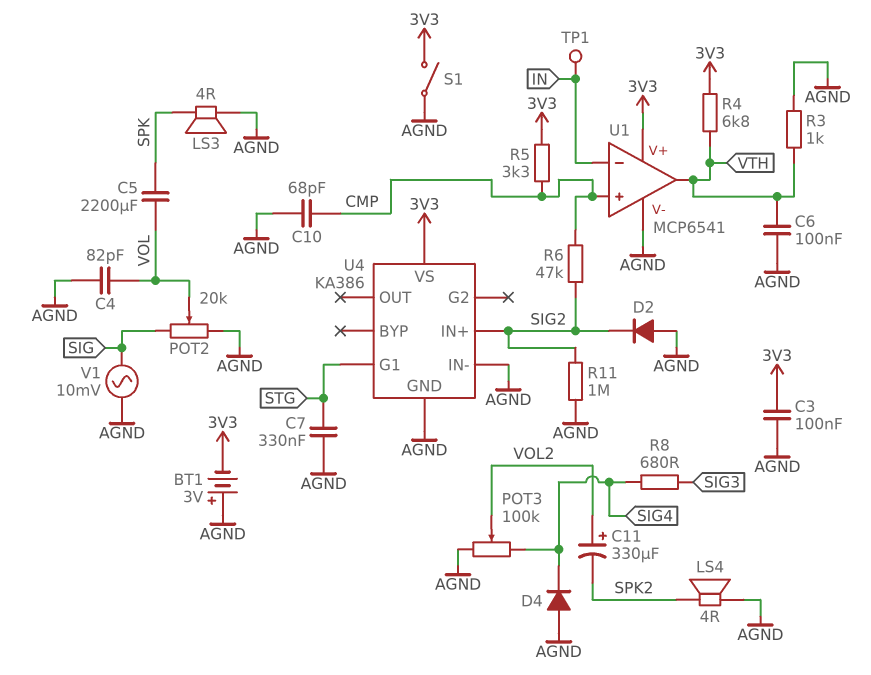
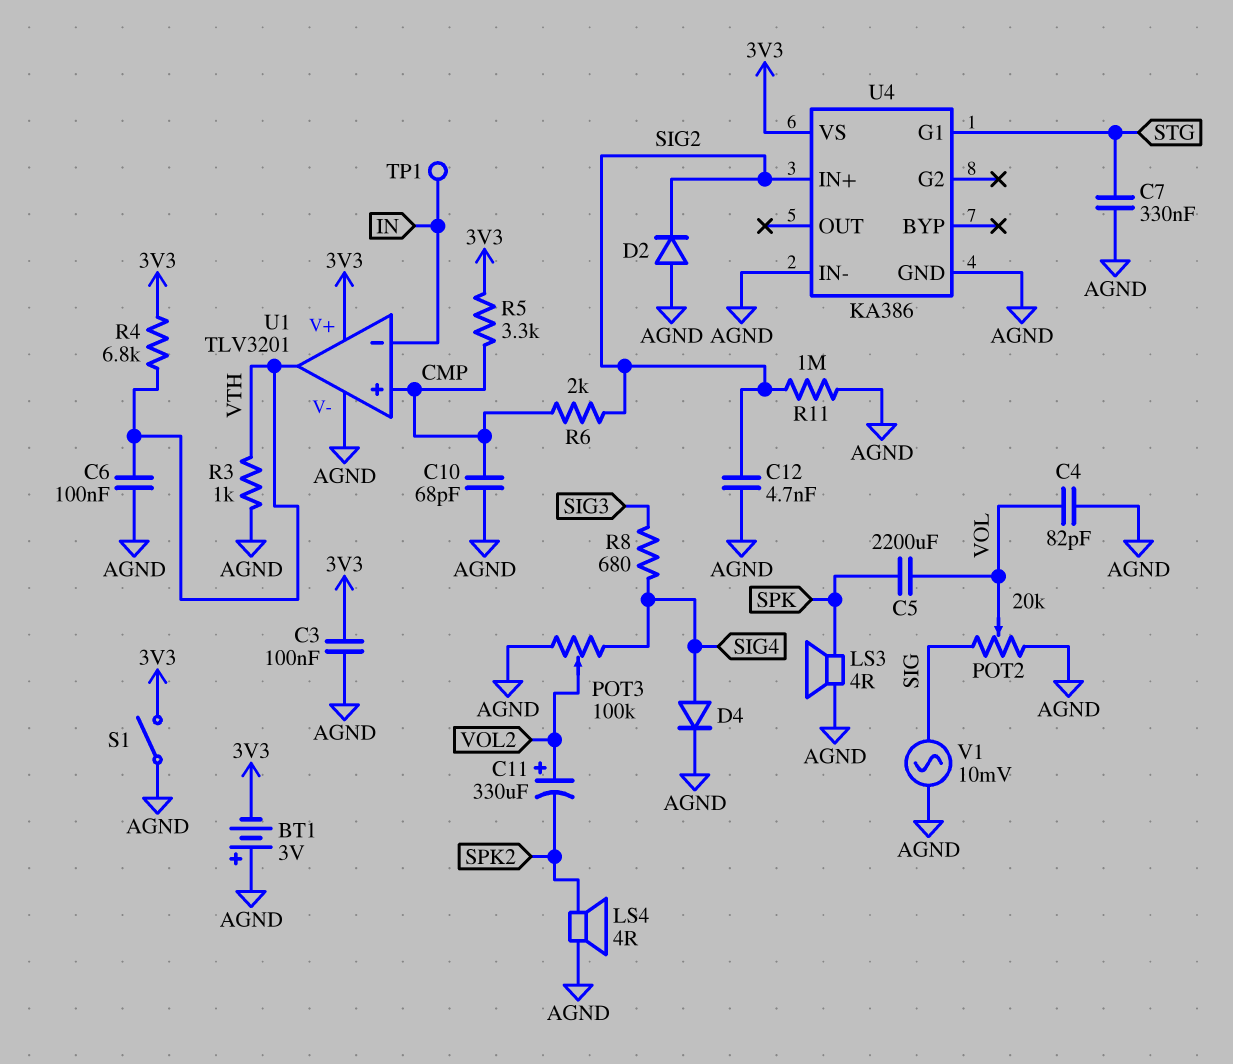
C12: none -> 4.7nF (AGND, SIG2)
D4: diode (A AGND, K SIG4) -> diode (A SIG4, K AGND)
R6: 47k (CMP, SIG2) -> 2k (CMP, SIG2)
U1: MCP6541 -> TLV3201

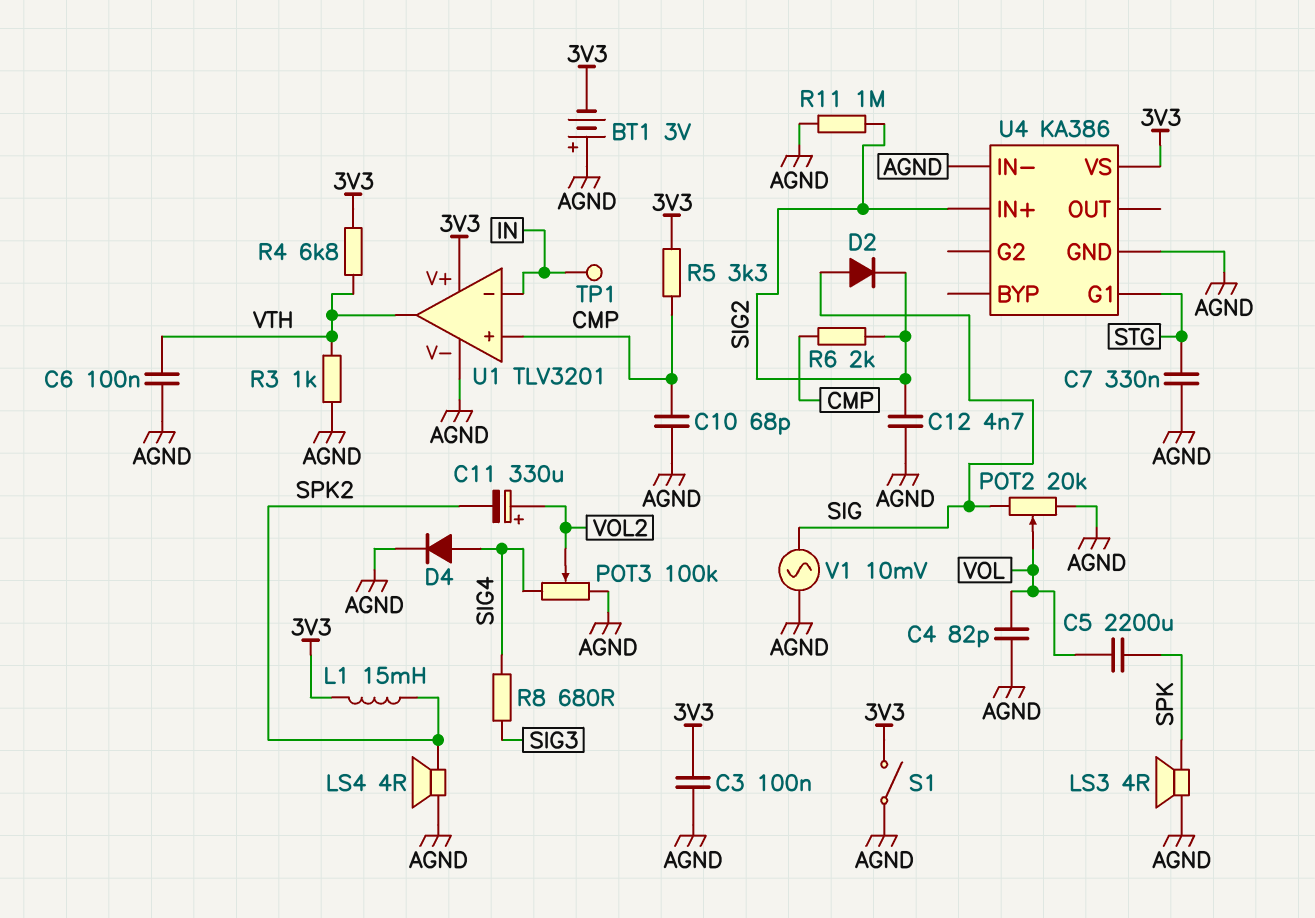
D2: diode (A AGND, K SIG2) -> diode (A SIG, K SIG2)
L1: none -> 15mH (3V3, SPK2)

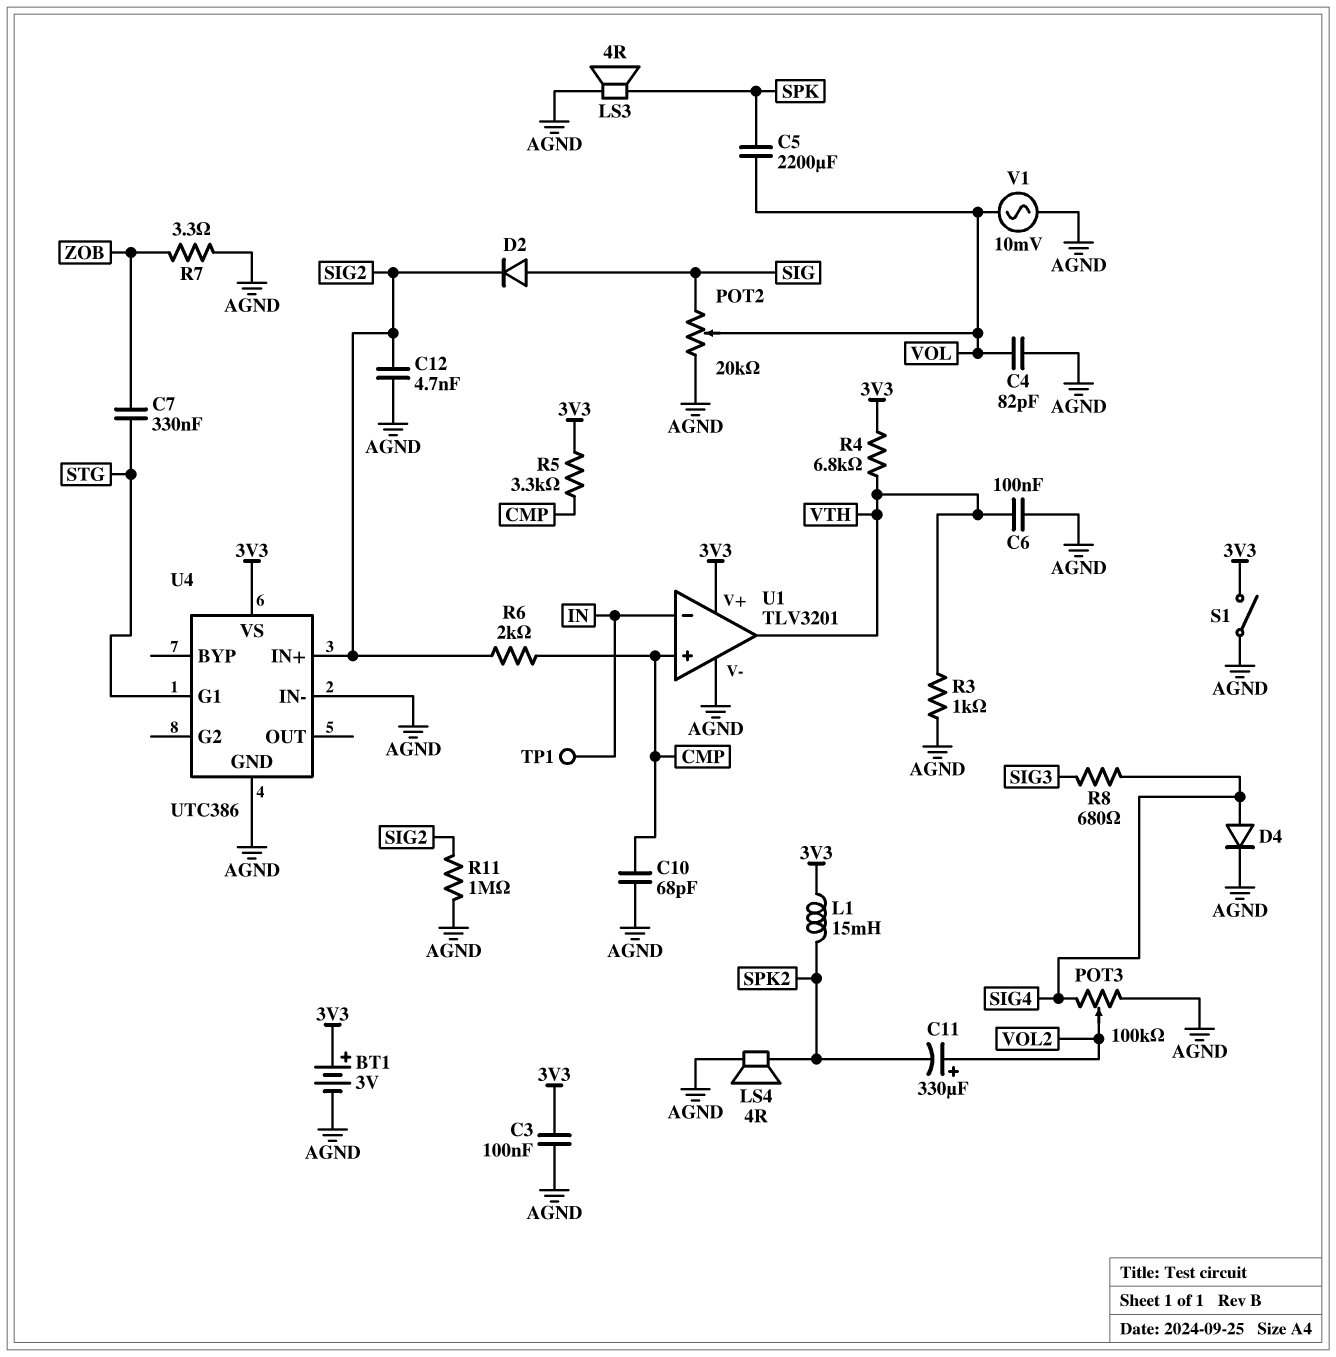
BT1: 3V (plus AGND, minus 3V3) -> 3V (plus 3V3, minus AGND)
C7: 330nF (AGND, STG) -> 330nF (STG, ZOB)
R7: none -> 3.3 (AGND, ZOB)
U4: KA386 -> UTC386
V1: AC 10mV (AGND, SIG) -> AC 10mV (AGND, VOL)

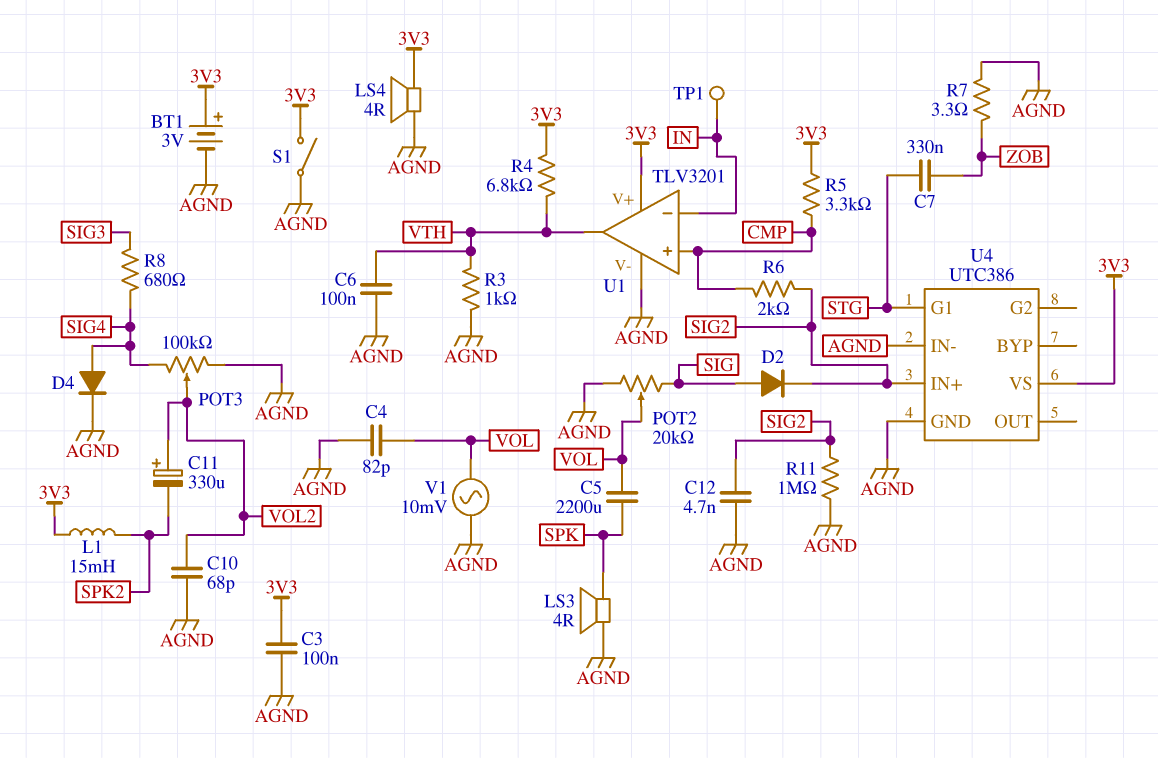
C10: 68pF (AGND, CMP) -> 68pF (AGND, VOL2)
LS4: speaker 4R (AGND, SPK2) -> speaker 4R (3V3, AGND)

